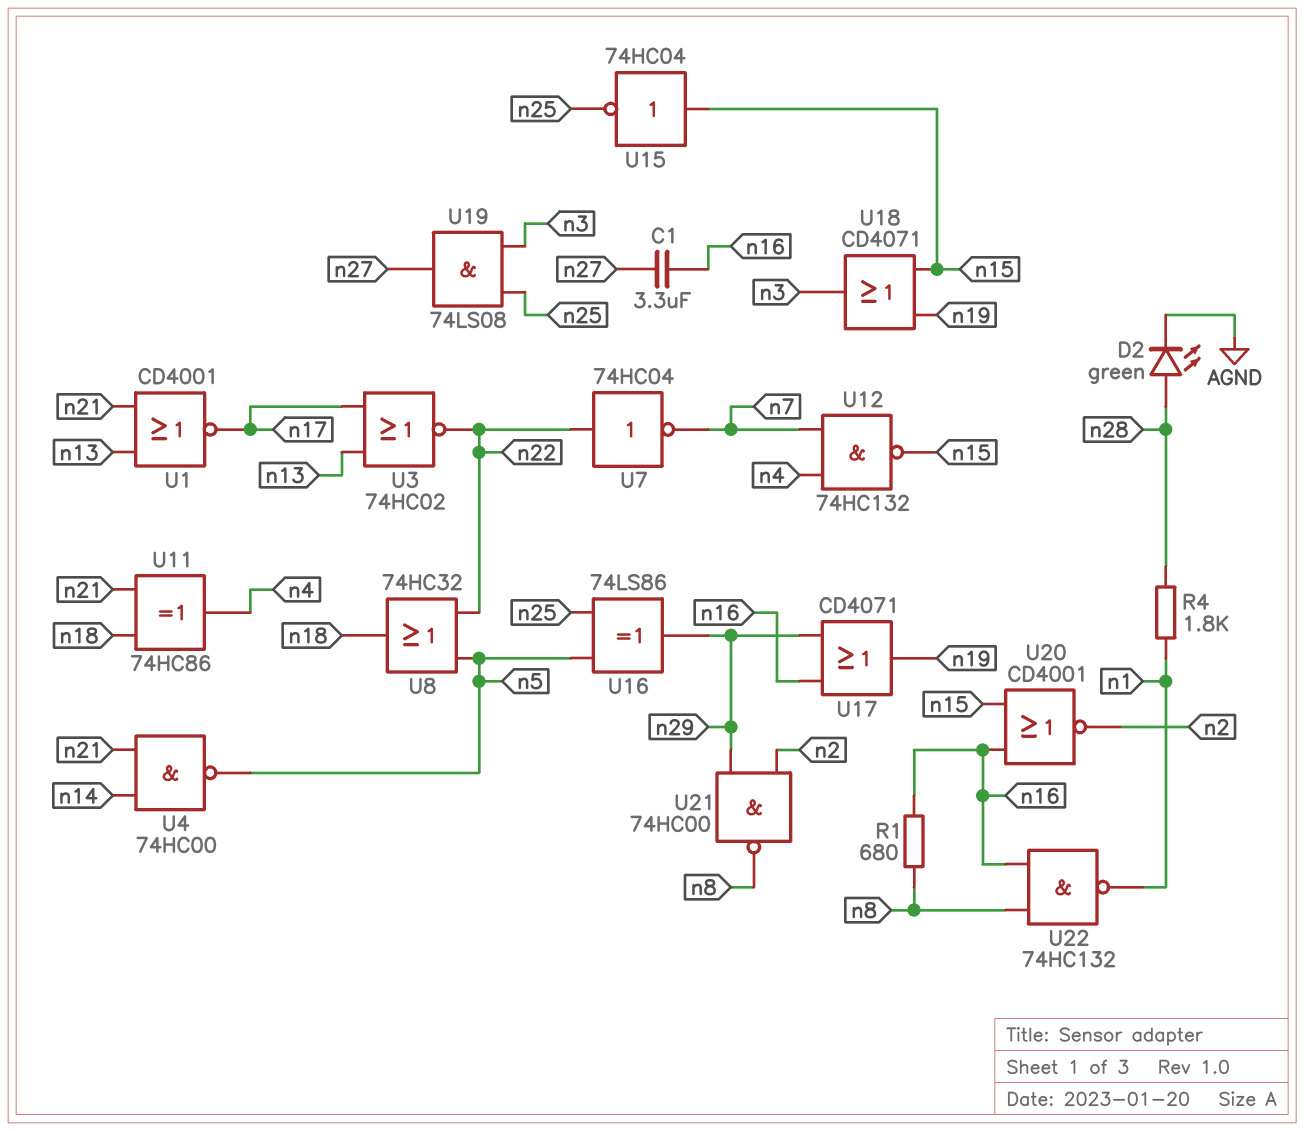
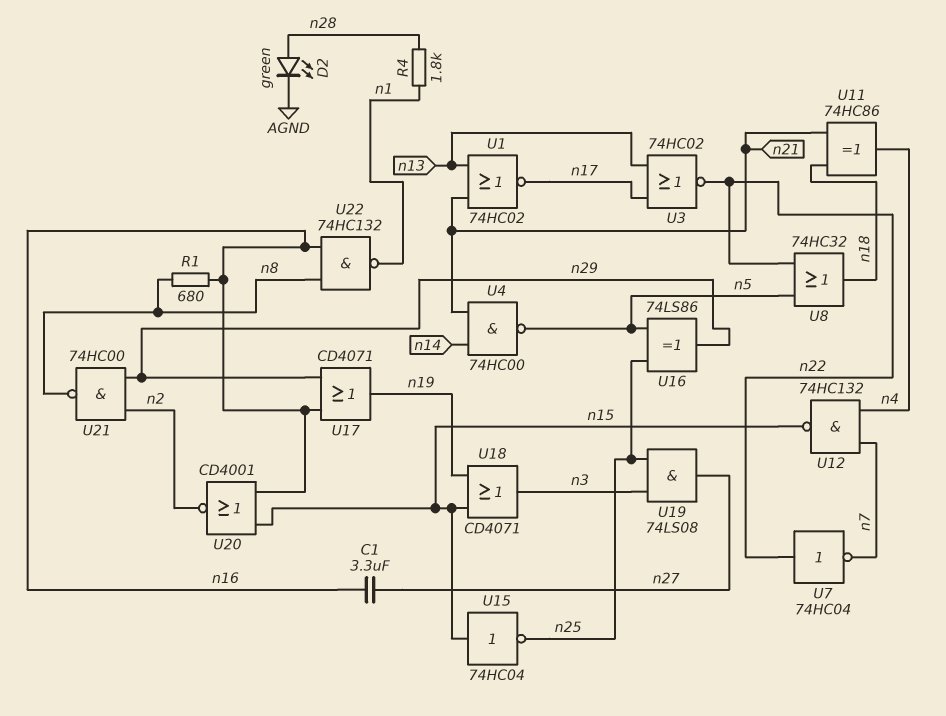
U1: NOR CD4001 (in n13, in n21, out n17) -> NOR 74HC02 (in n13, in n21, out n17)

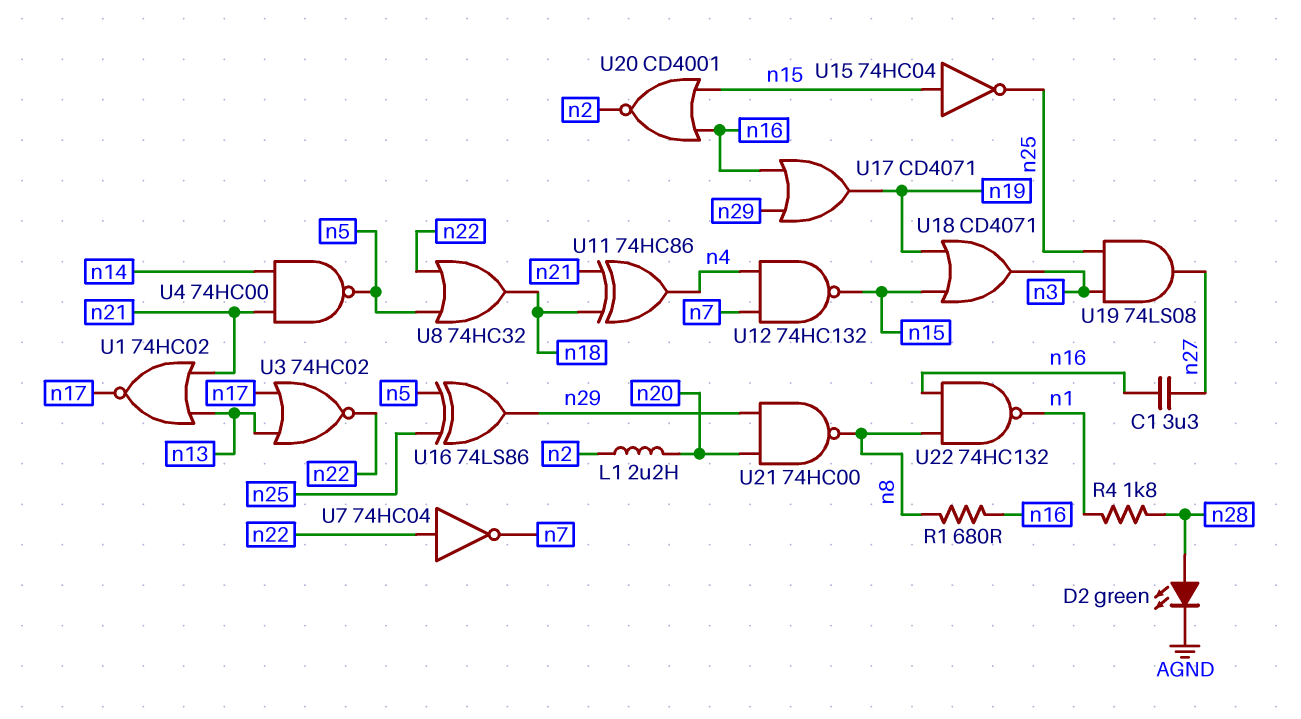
L1: none -> 2.2uH (n2, n20)
U21: NAND 74HC00 (in n2, in n29, out n8) -> NAND 74HC00 (in n20, in n29, out n8)

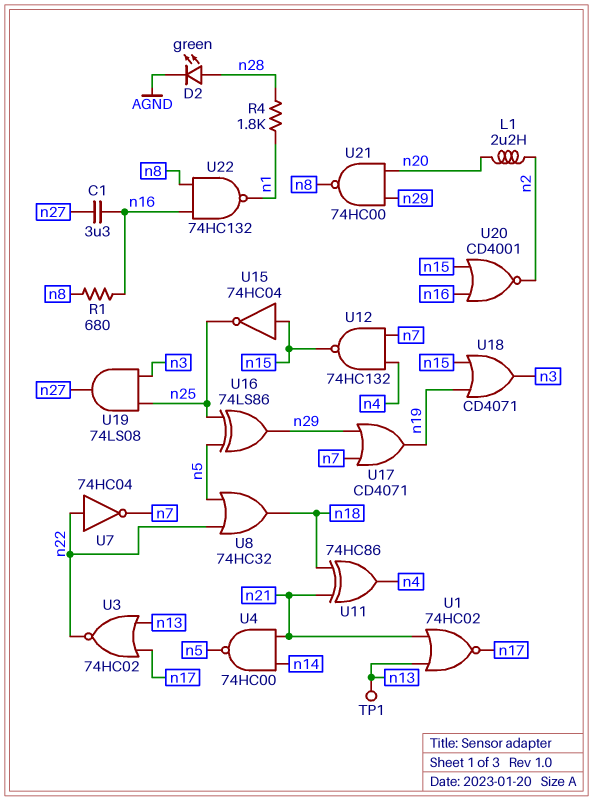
TP1: none -> test point (n13)
U17: OR CD4071 (in n16, in n29, out n19) -> OR CD4071 (in n7, in n29, out n19)

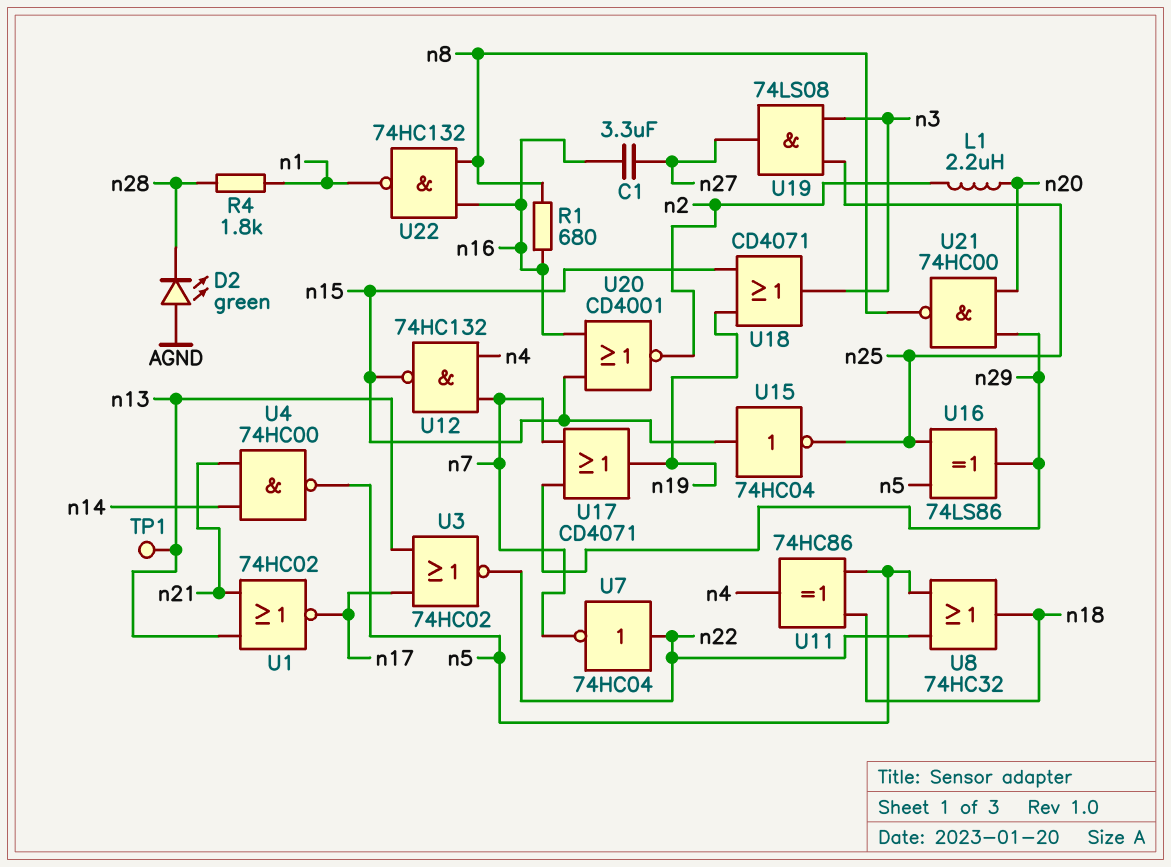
D2: LED green (A n28, K AGND) -> LED green (A AGND, K n28)
U11: XOR 74HC86 (in n18, in n21, out n4) -> XOR 74HC86 (in n5, in n18, out n4)

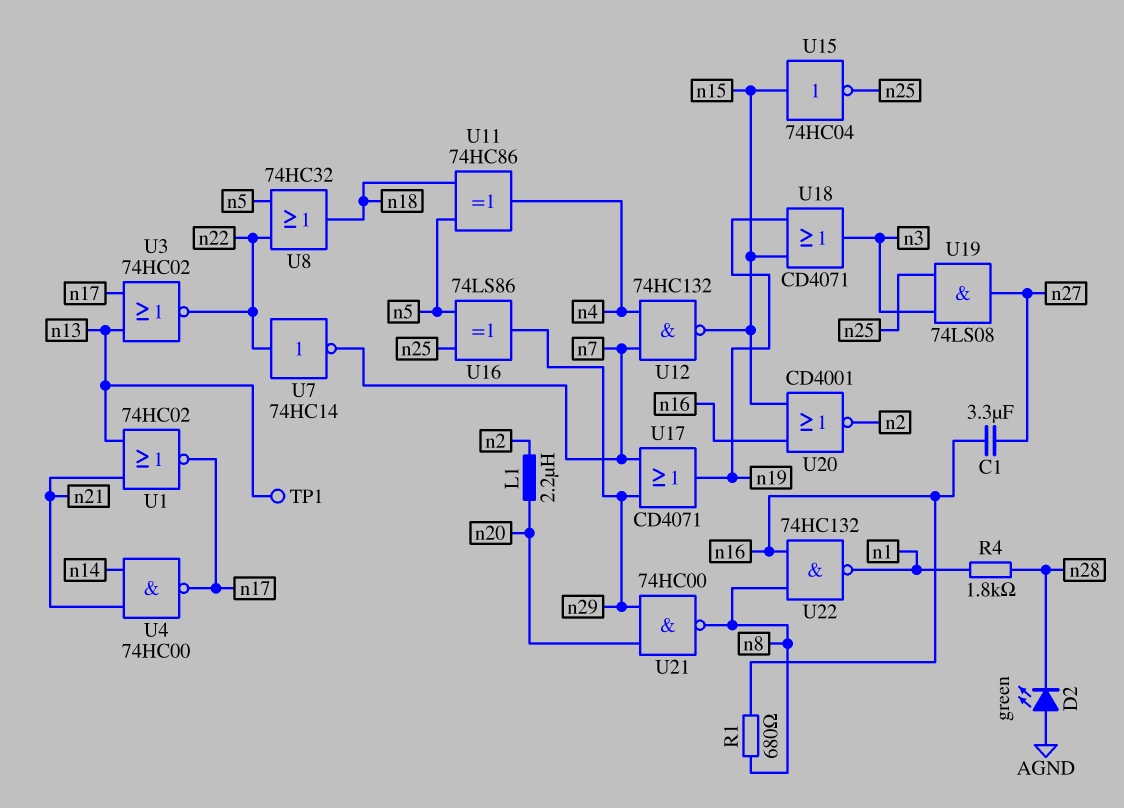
U4: NAND 74HC00 (in n14, in n21, out n5) -> NAND 74HC00 (in n14, in n21, out n17)
U7: NOT 74HC04 (in n22, out n7) -> NOT 74HC14 (in n22, out n7)

